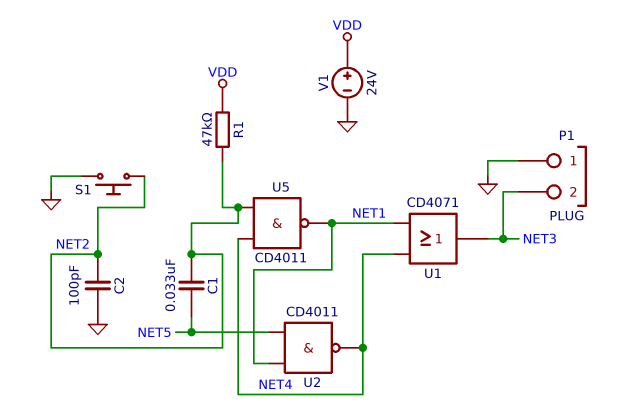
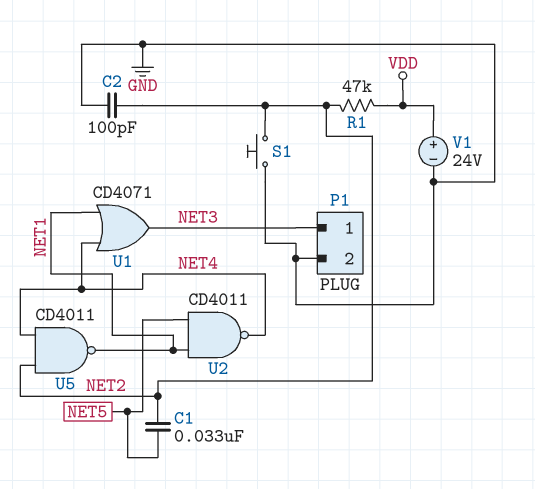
P1 pin 1: GND -> NET3
P1 pin 2: NET3 -> GND

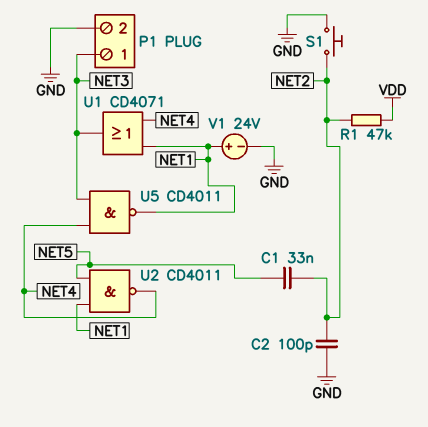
U5: NAND CD4011 (in NET2, in NET4, out NET1) -> NAND CD4011 (in NET3, in NET4, out NET1)
V1: 24V (plus VDD, minus GND) -> 24V (plus NET1, minus GND)

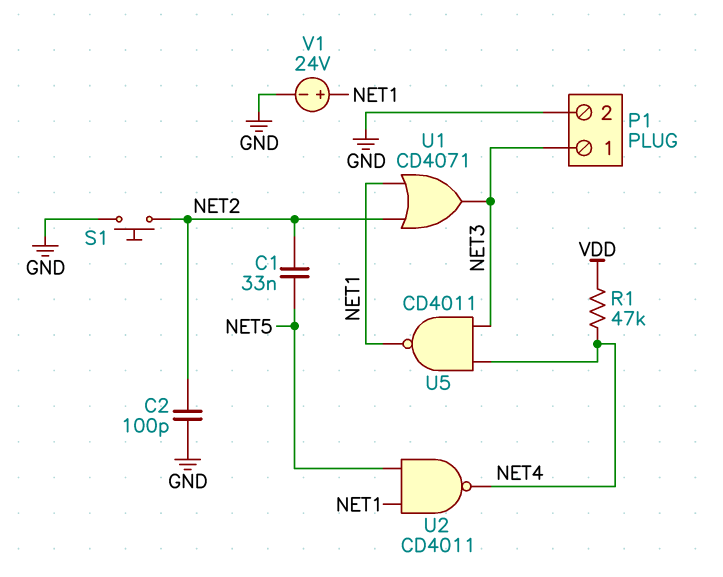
R1: 47k (NET2, VDD) -> 47k (NET4, VDD)
U1: OR CD4071 (in NET1, in NET4, out NET3) -> OR CD4071 (in NET1, in NET2, out NET3)

